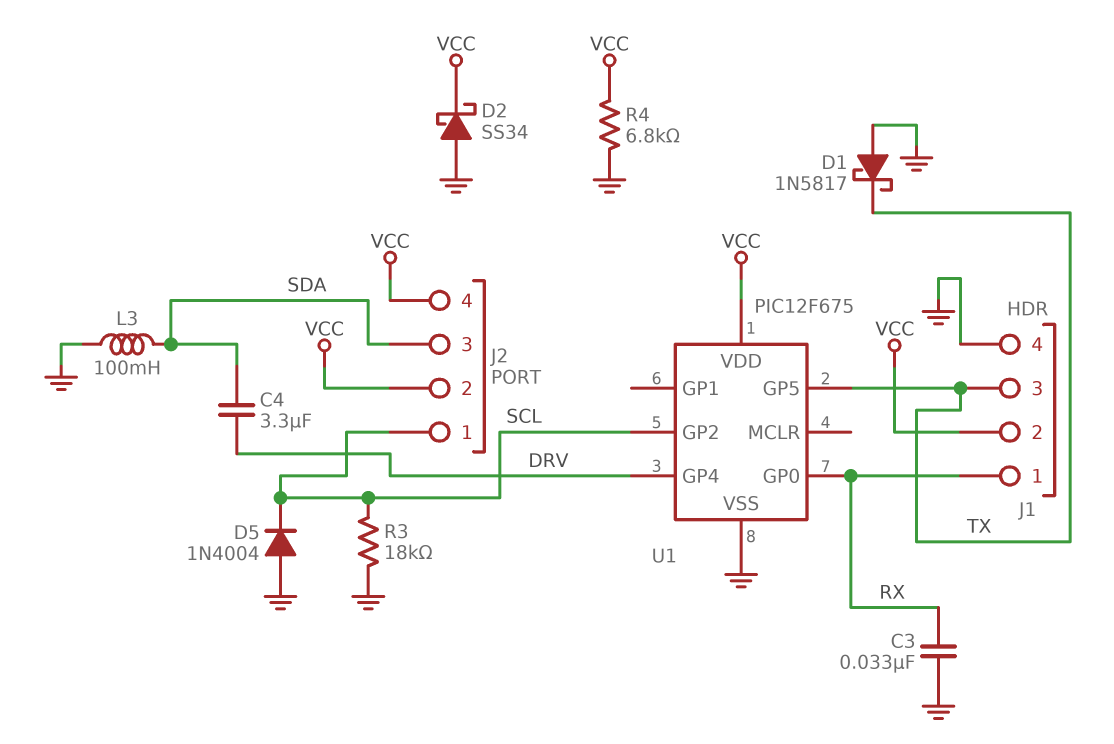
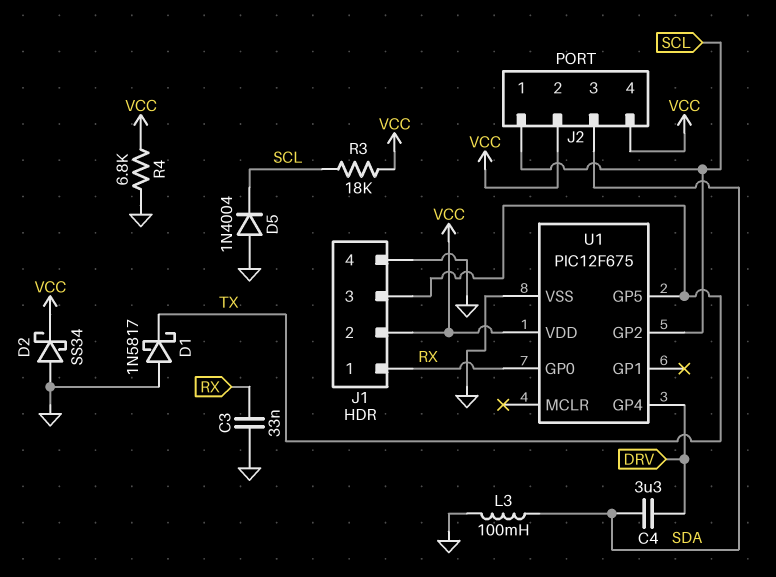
R3: 18k (GND, SCL) -> 18k (SCL, VCC)

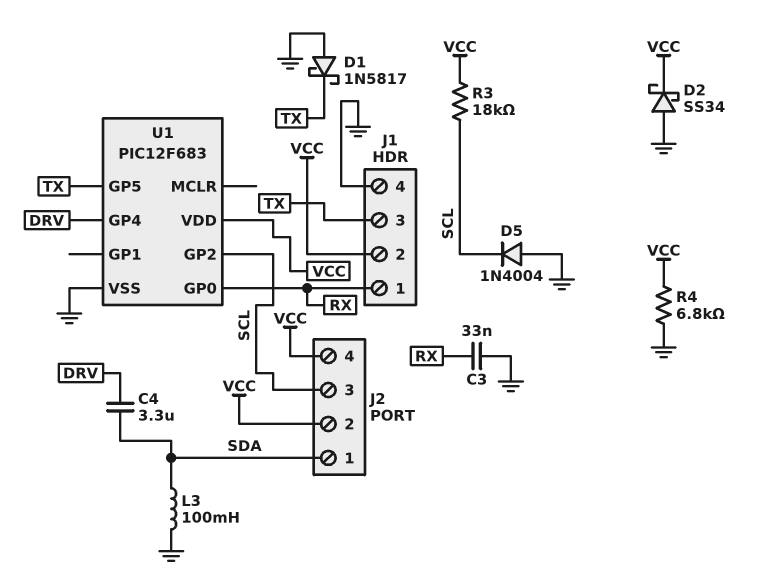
J2 pin 1: SCL -> SDA
J2 pin 3: SDA -> SCL
U1: PIC12F675 -> PIC12F683

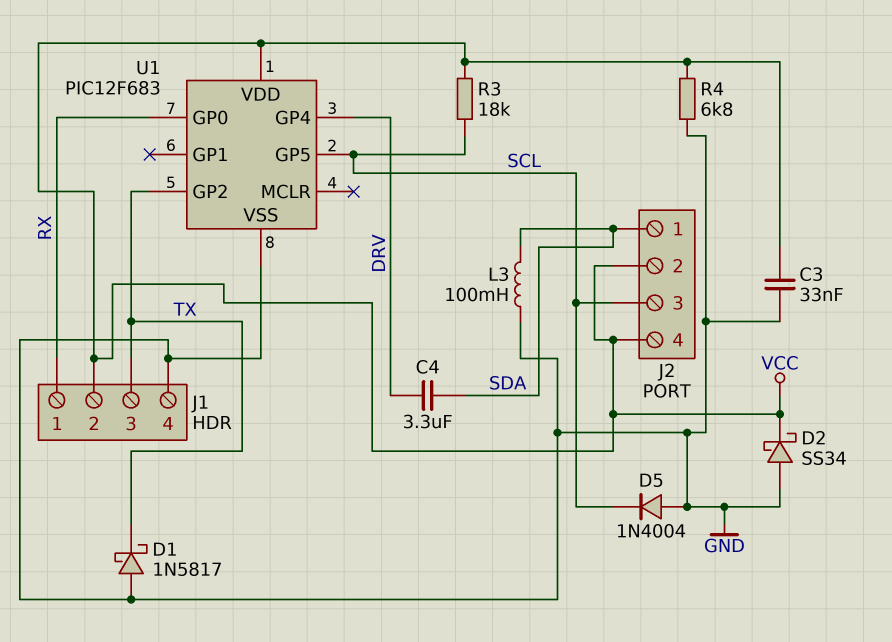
C3: 33nF (GND, RX) -> 33nF (GND, VCC)
U1 pin GP2: SCL -> TX
U1 pin GP5: TX -> SCL

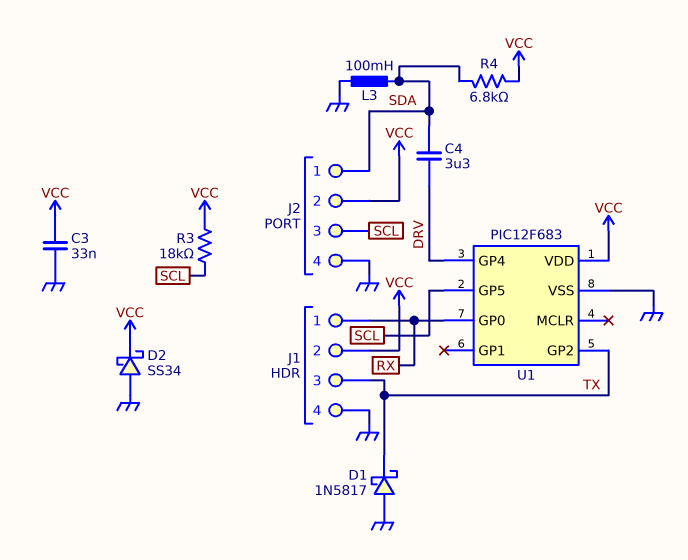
D5: diode 1N4004 (A GND, K SCL) -> none
J2 pin 4: VCC -> GND
R4: 6.8k (GND, VCC) -> 6.8k (SDA, VCC)

